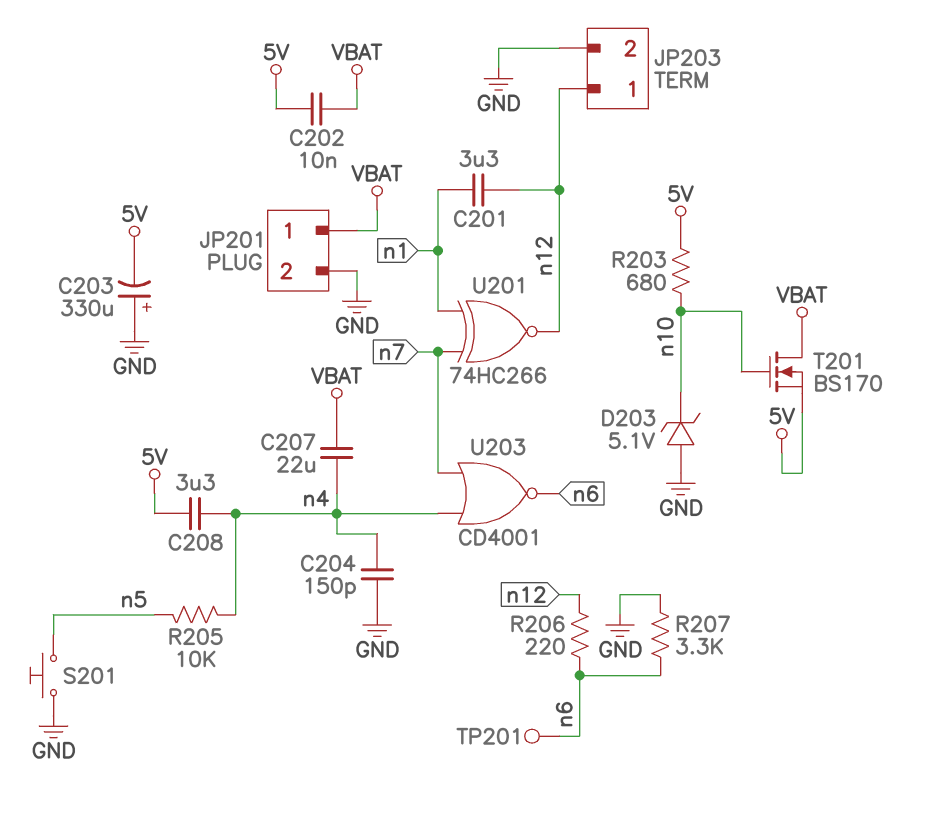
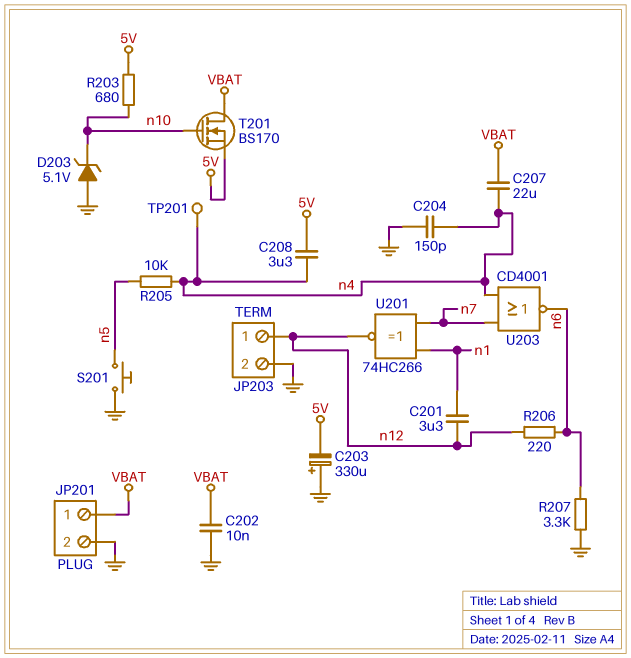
C202: 10nF (5V, VBAT) -> 10nF (GND, VBAT)
TP201: test point (n6) -> test point (n4)

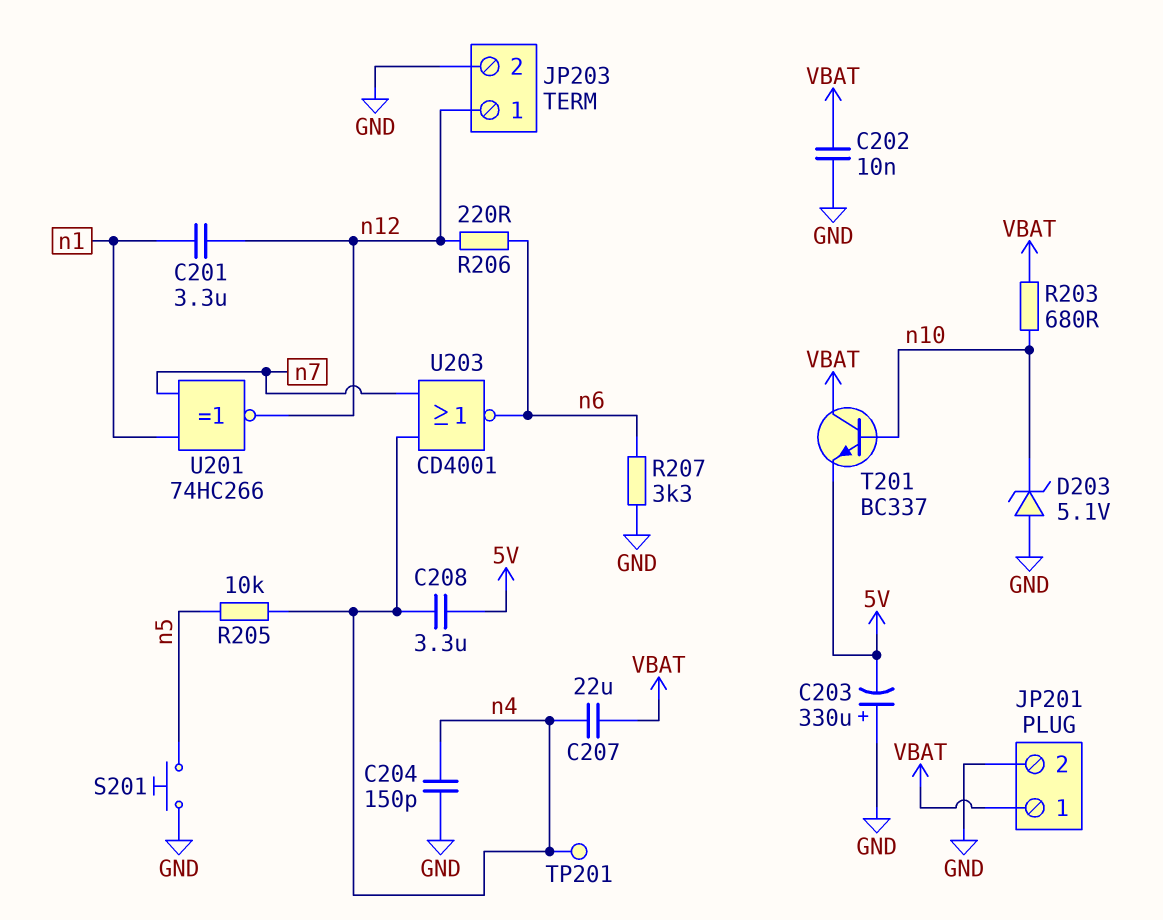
R203: 680 (5V, n10) -> 680 (VBAT, n10)
T201: NMOS BS170 (G n10, D VBAT, S 5V) -> NPN BC337 (B n10, C VBAT, E 5V)

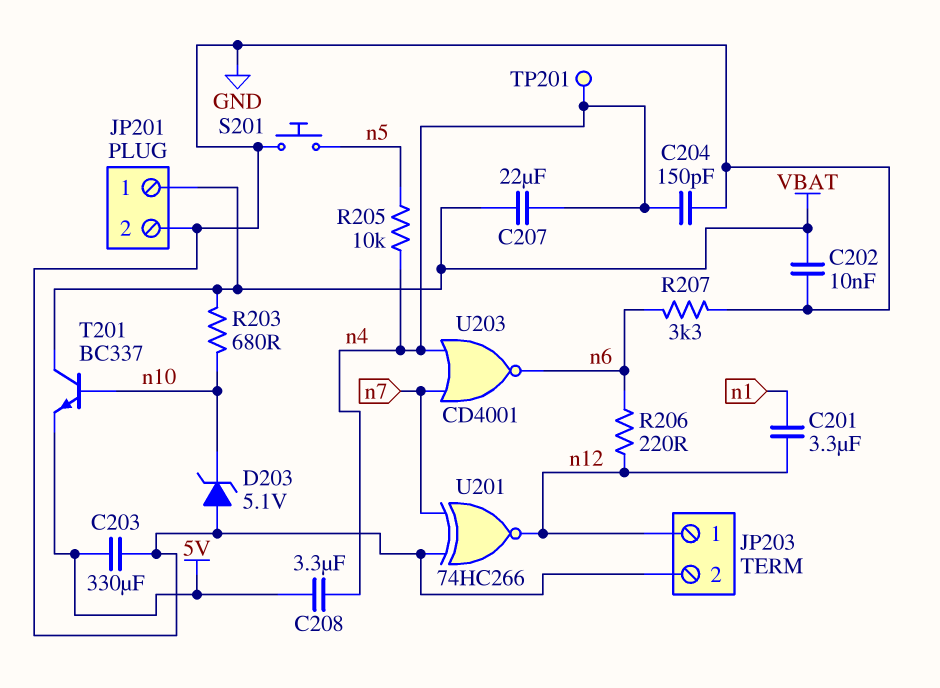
C203: 330uF (plus GND, minus 5V) -> 330uF (5V, GND)
U201: XNOR 74HC266 (in n1, in n7, out n12) -> XNOR 74HC266 (in GND, in n7, out n12)

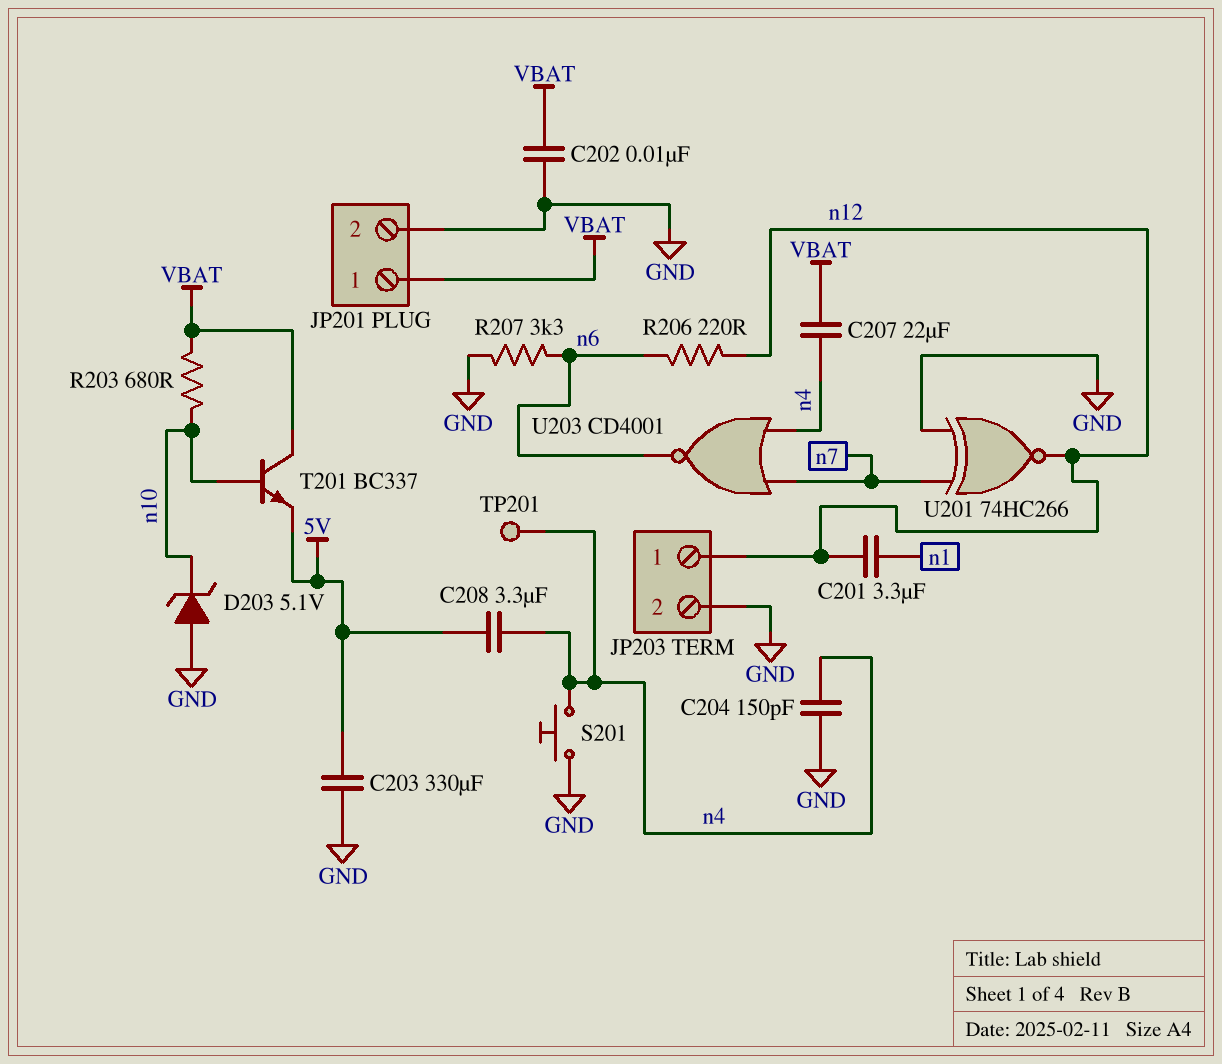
R205: 10k (n4, n5) -> none
S201: button (GND, n5) -> button (GND, n4)

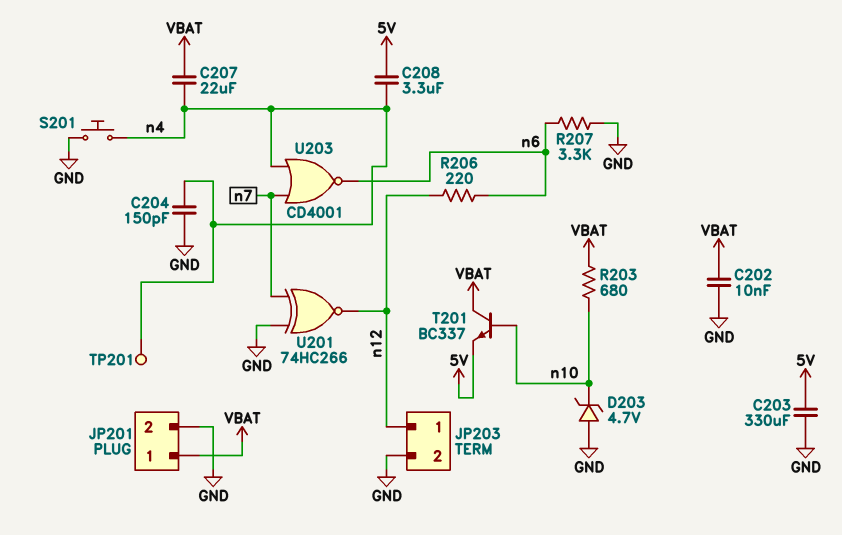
C201: 3.3uF (n1, n12) -> none
D203: zener 5.1V (A GND, K n10) -> zener 4.7V (A GND, K n10)

